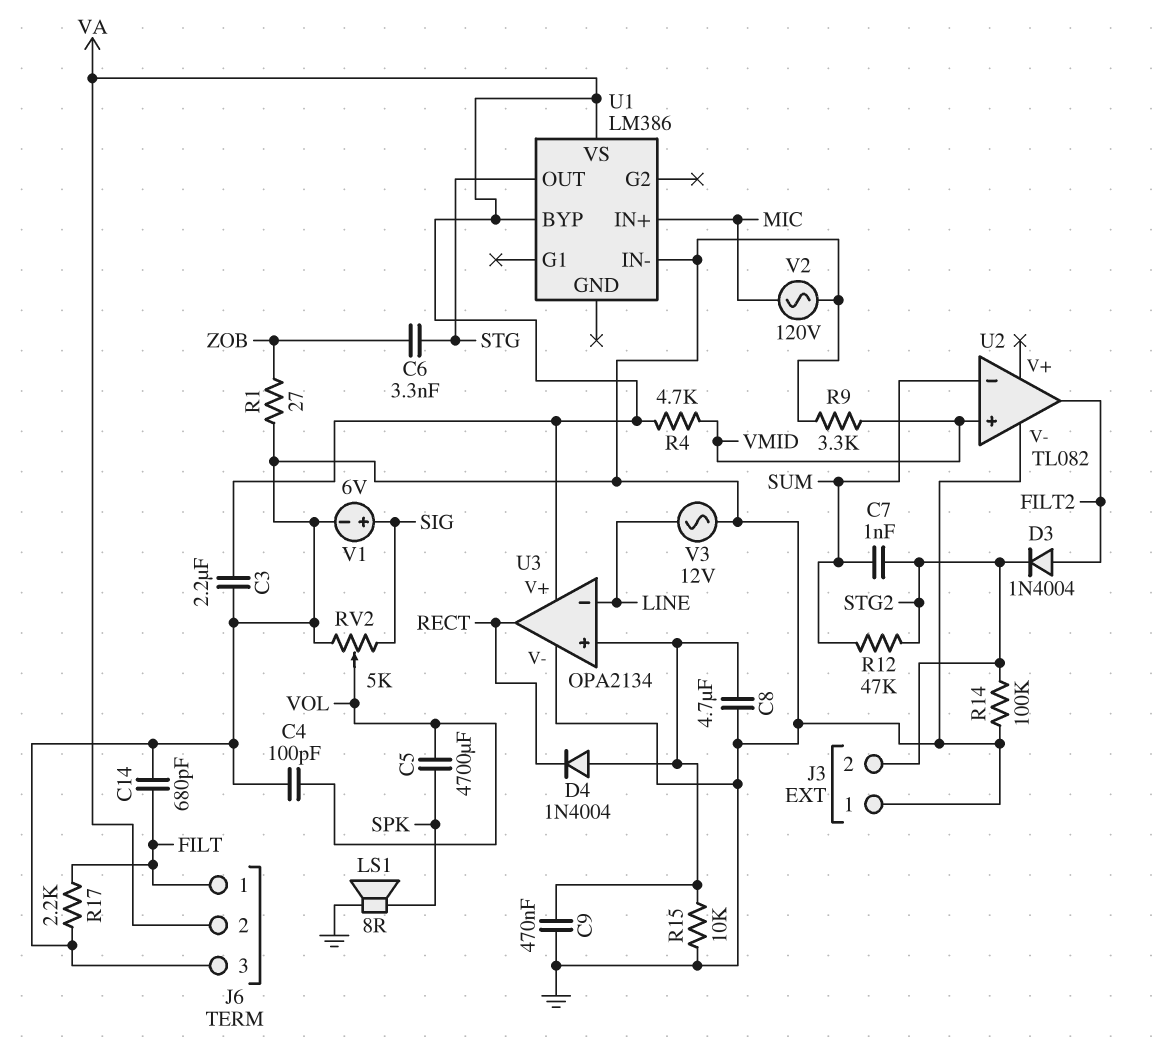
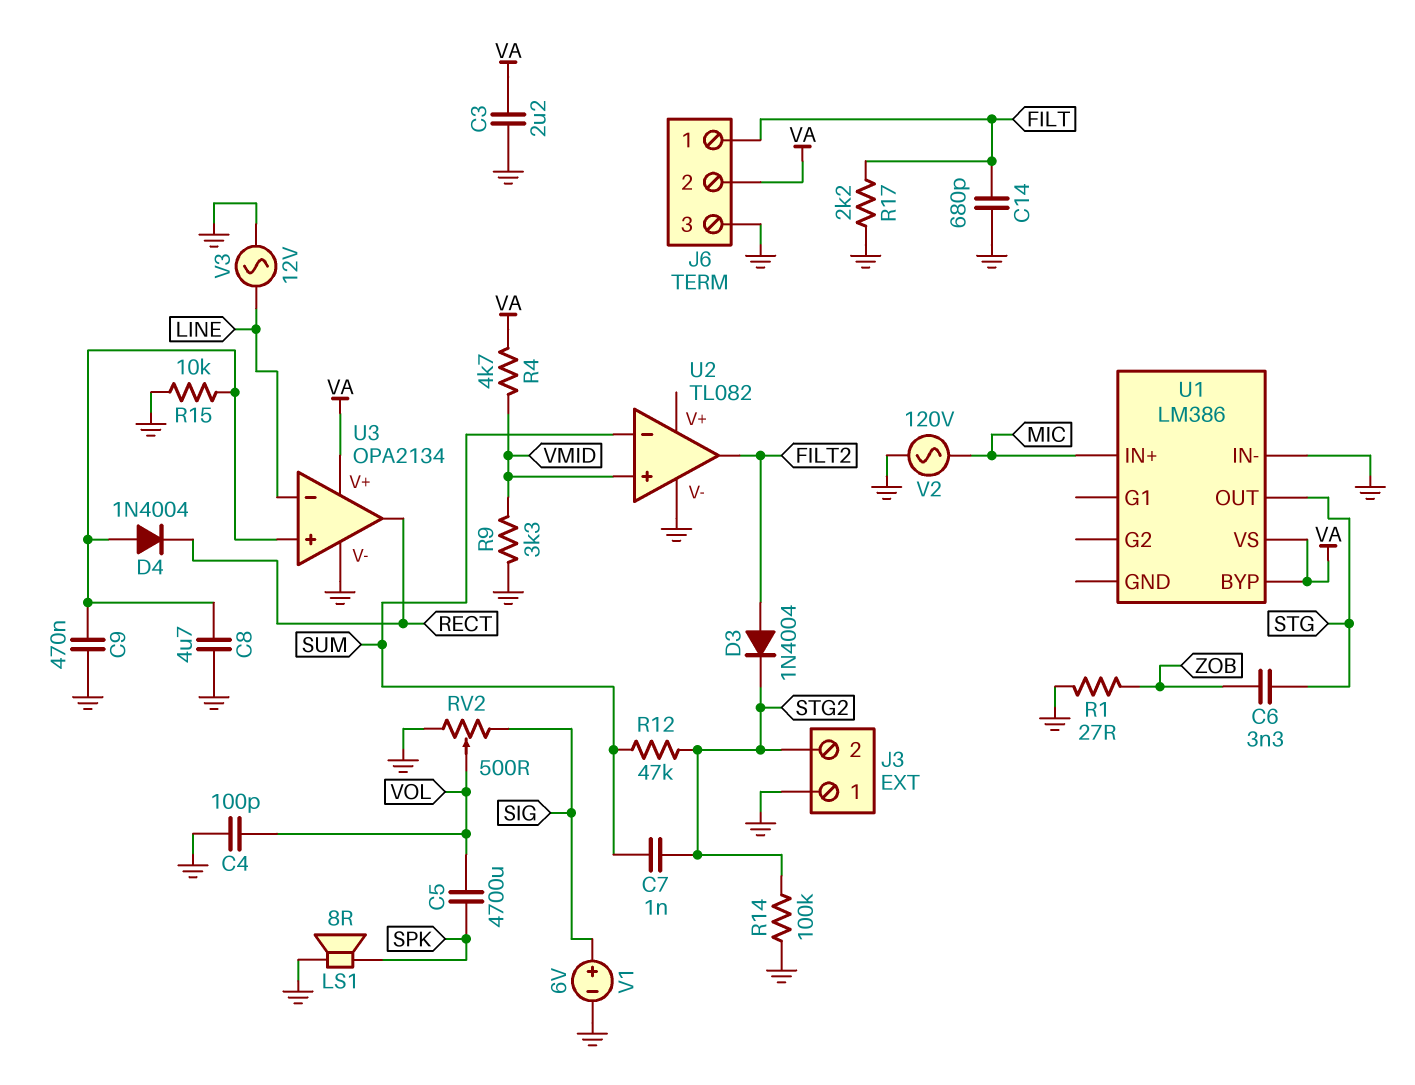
RV2: 5k (GND, SIG, wiper VOL) -> 500 (GND, SIG, wiper VOL)

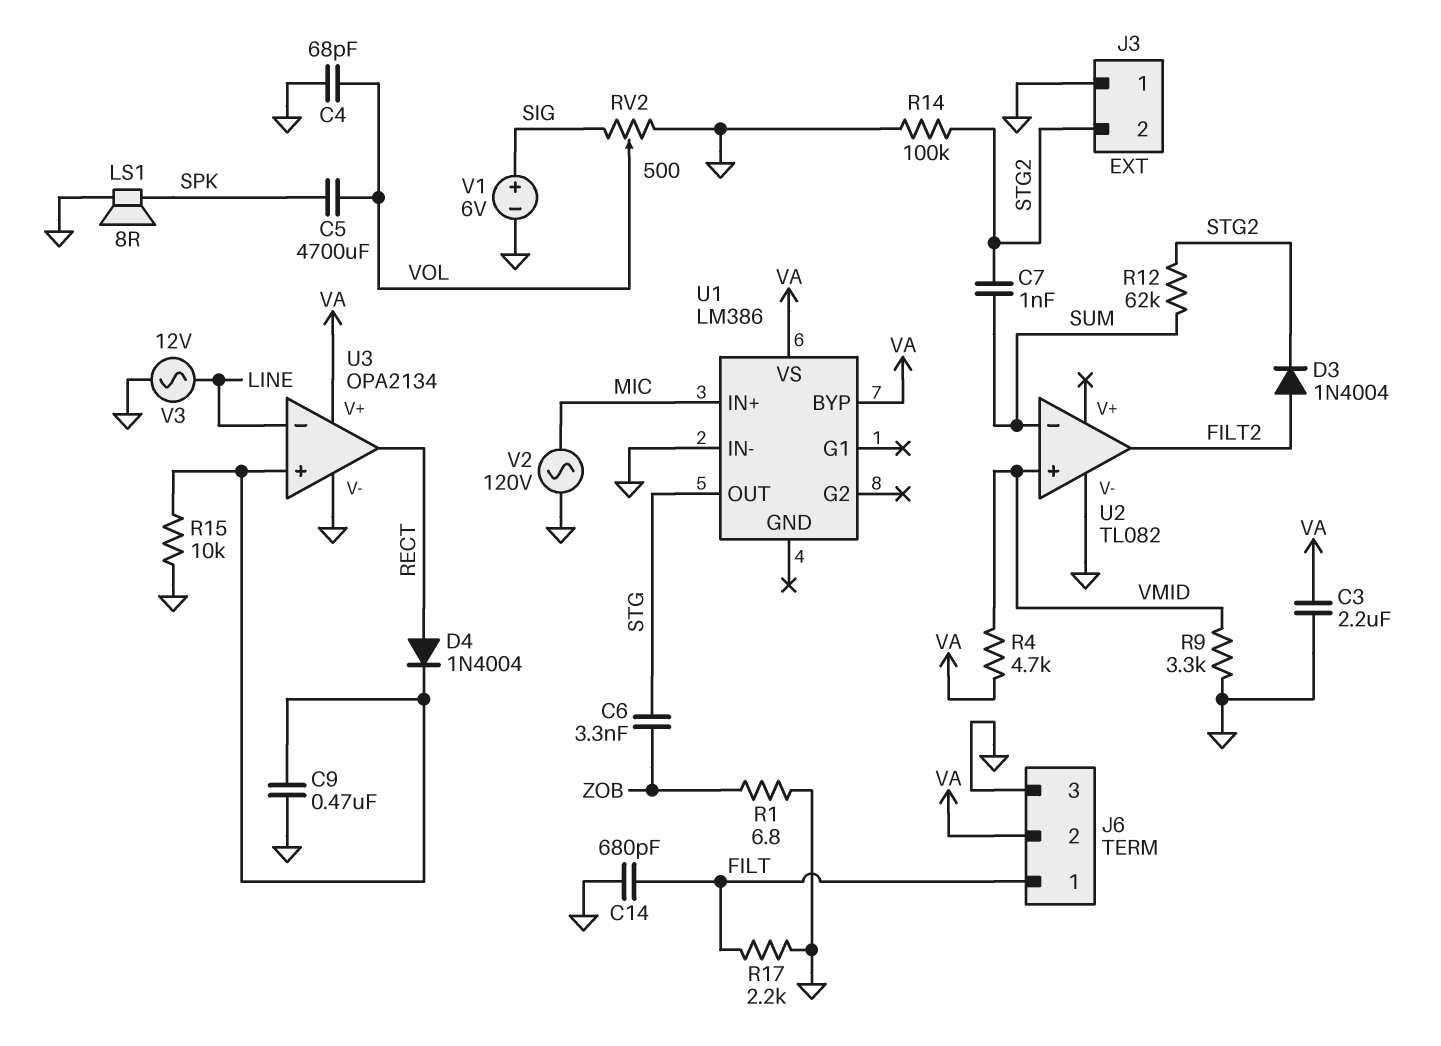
C4: 100pF (GND, VOL) -> 68pF (GND, VOL)
C8: 4.7uF (GND, U3/in+) -> none
D4: diode 1N4004 (A U3/in+, K RECT) -> diode 1N4004 (A RECT, K U3/in+)
R1: 27 (GND, ZOB) -> 6.8 (GND, ZOB)
R12: 47k (STG2, SUM) -> 62k (STG2, SUM)

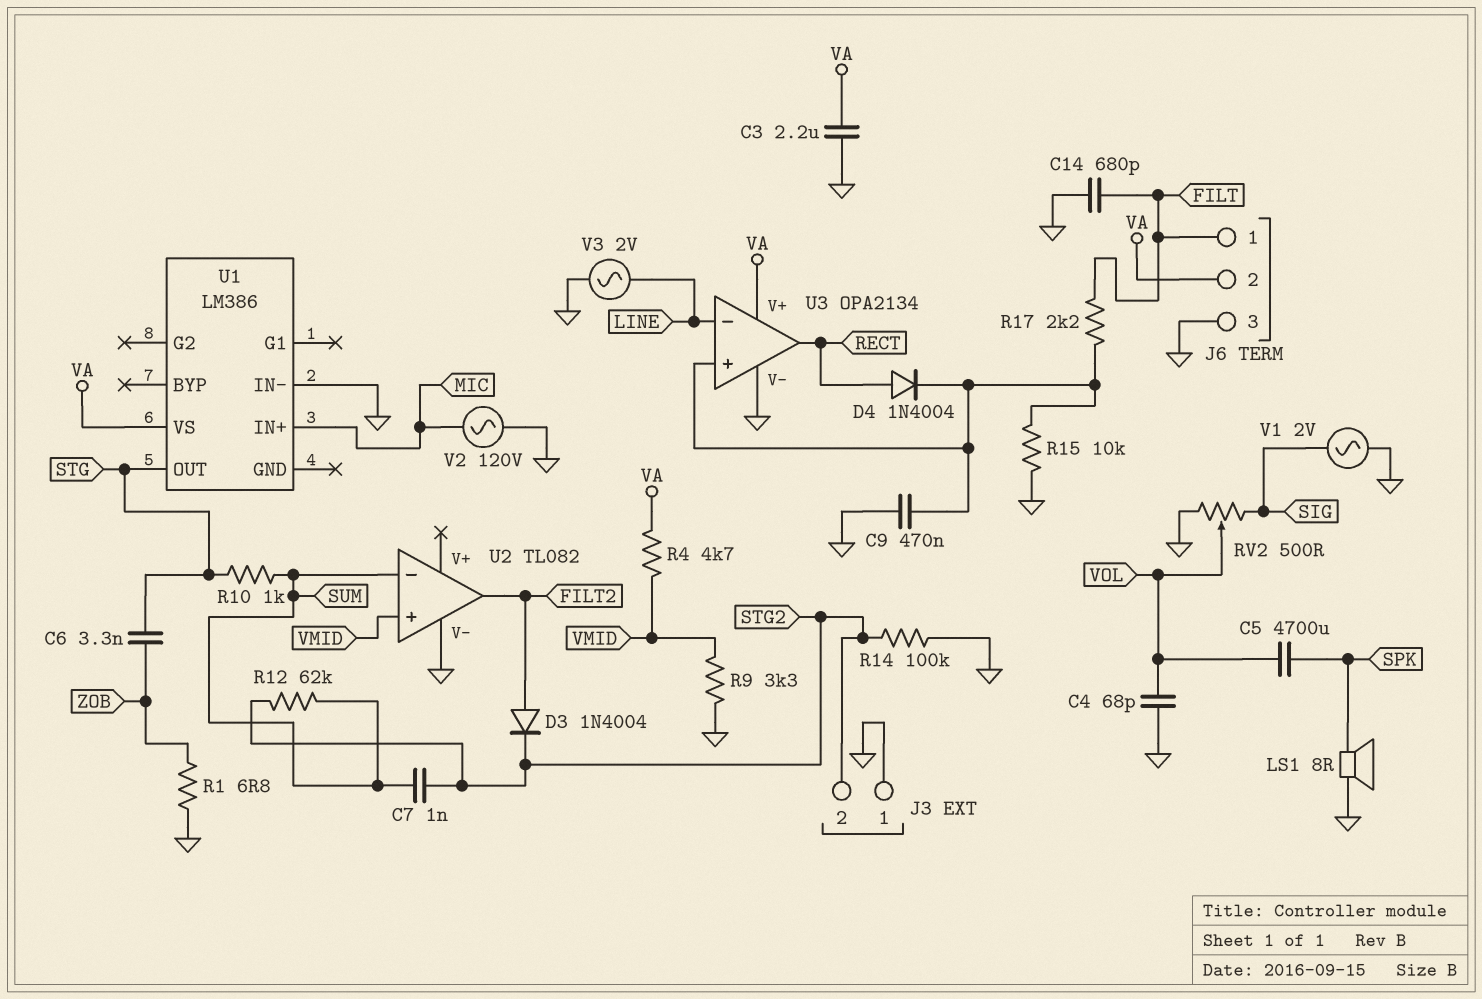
R10: none -> 1k (STG, SUM)
R17: 2.2k (FILT, GND) -> 2.2k (FILT, U3/in+)
U1 pin BYP: VA -> none
V1: 6V (plus SIG, minus GND) -> AC 2V (GND, SIG)
V3: AC 12V (GND, LINE) -> AC 2V (GND, LINE)

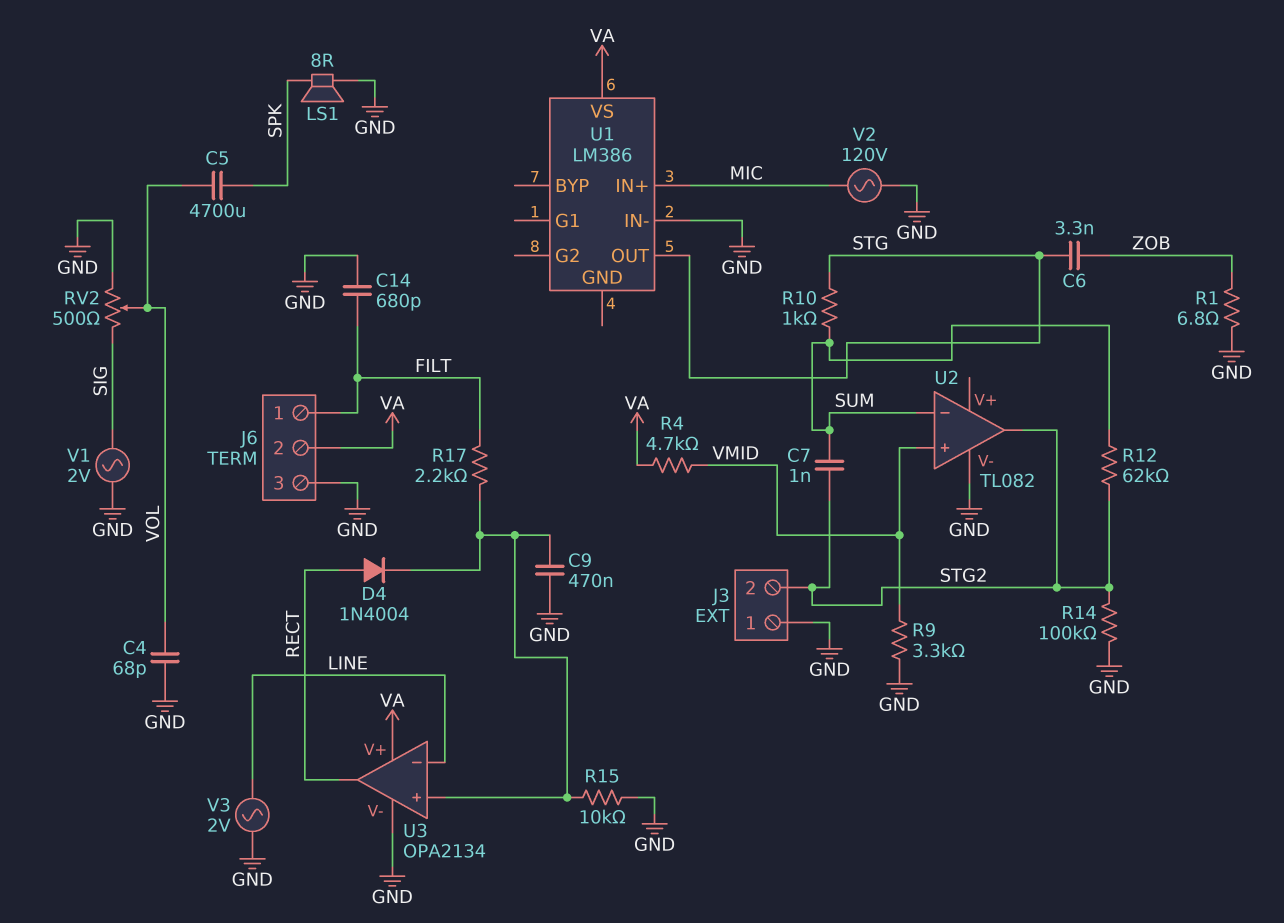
C3: 2.2uF (GND, VA) -> none
D3: diode 1N4004 (A FILT2, K STG2) -> none
U2 pin out: FILT2 -> STG2

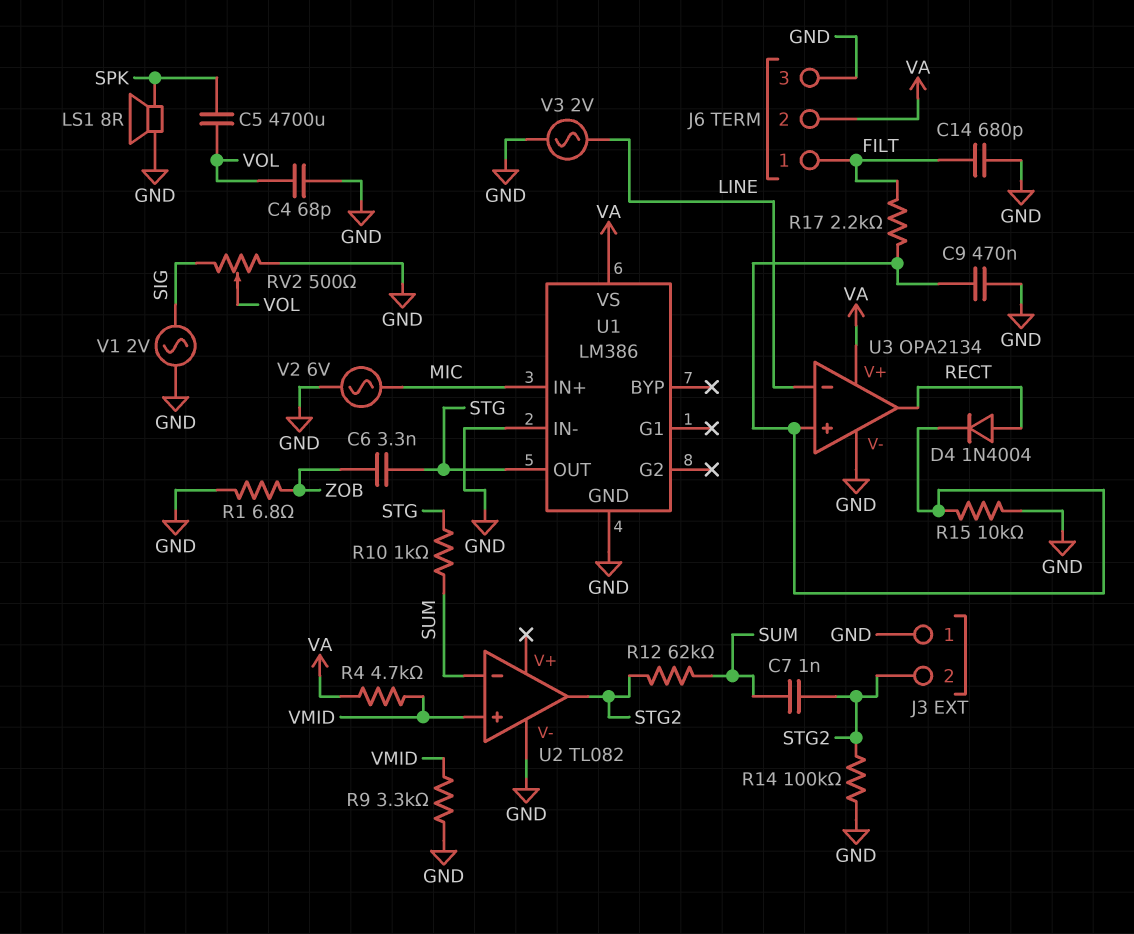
U1 pin GND: none -> GND
V2: AC 120V (GND, MIC) -> AC 6V (GND, MIC)

